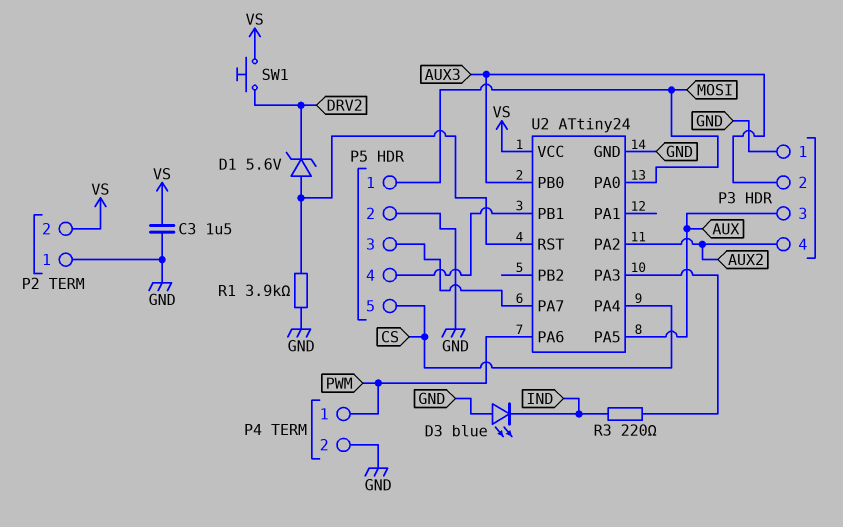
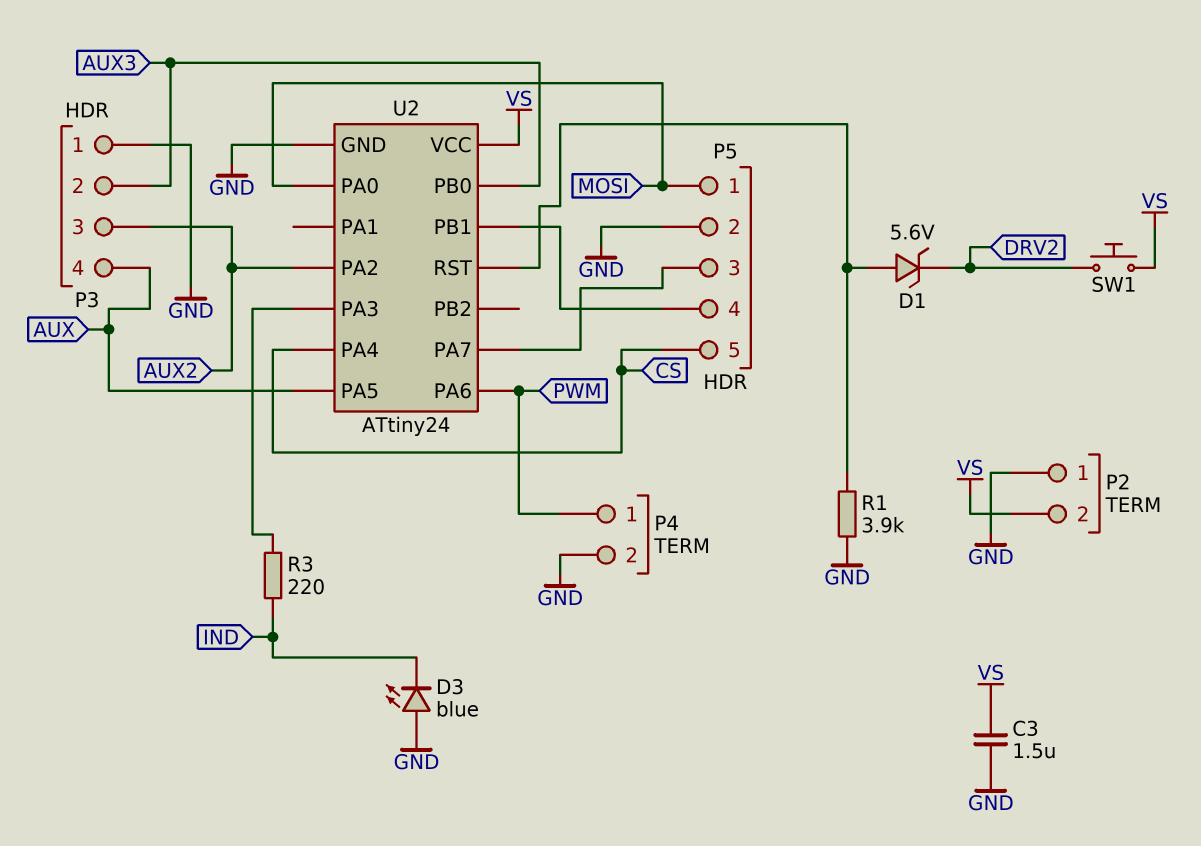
P3 pin 3: AUX -> AUX2
P3 pin 4: AUX2 -> AUX

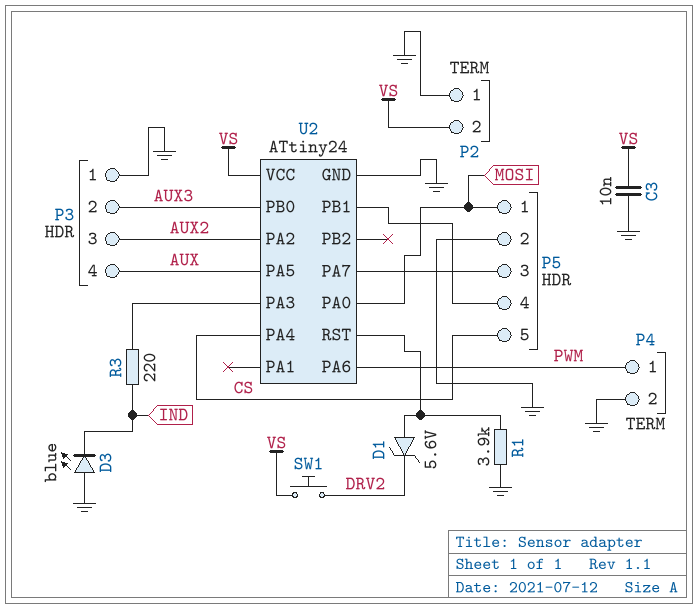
C3: 1.5uF (GND, VS) -> 10nF (GND, VS)

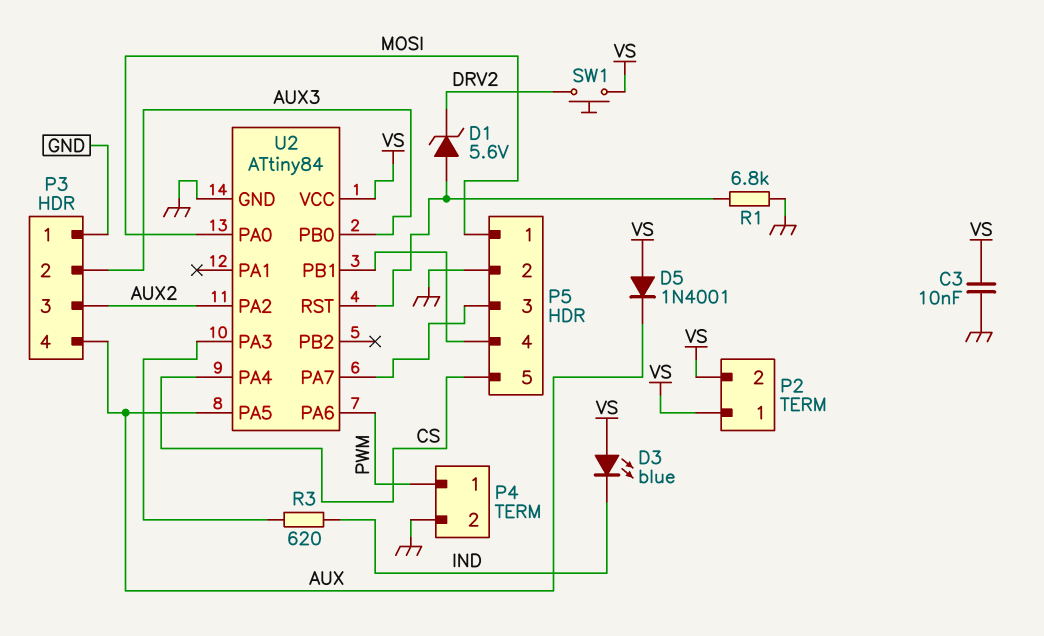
D3: LED blue (A GND, K IND) -> LED blue (A VS, K IND)
D5: none -> diode 1N4001 (A VS, K AUX)
P2 pin 1: GND -> VS
R1: 3.9k (GND, U2/RST) -> 6.8k (GND, U2/RST)
R3: 220 (IND, U2/PA3) -> 620 (IND, U2/PA3)
U2: ATtiny24 -> ATtiny84

